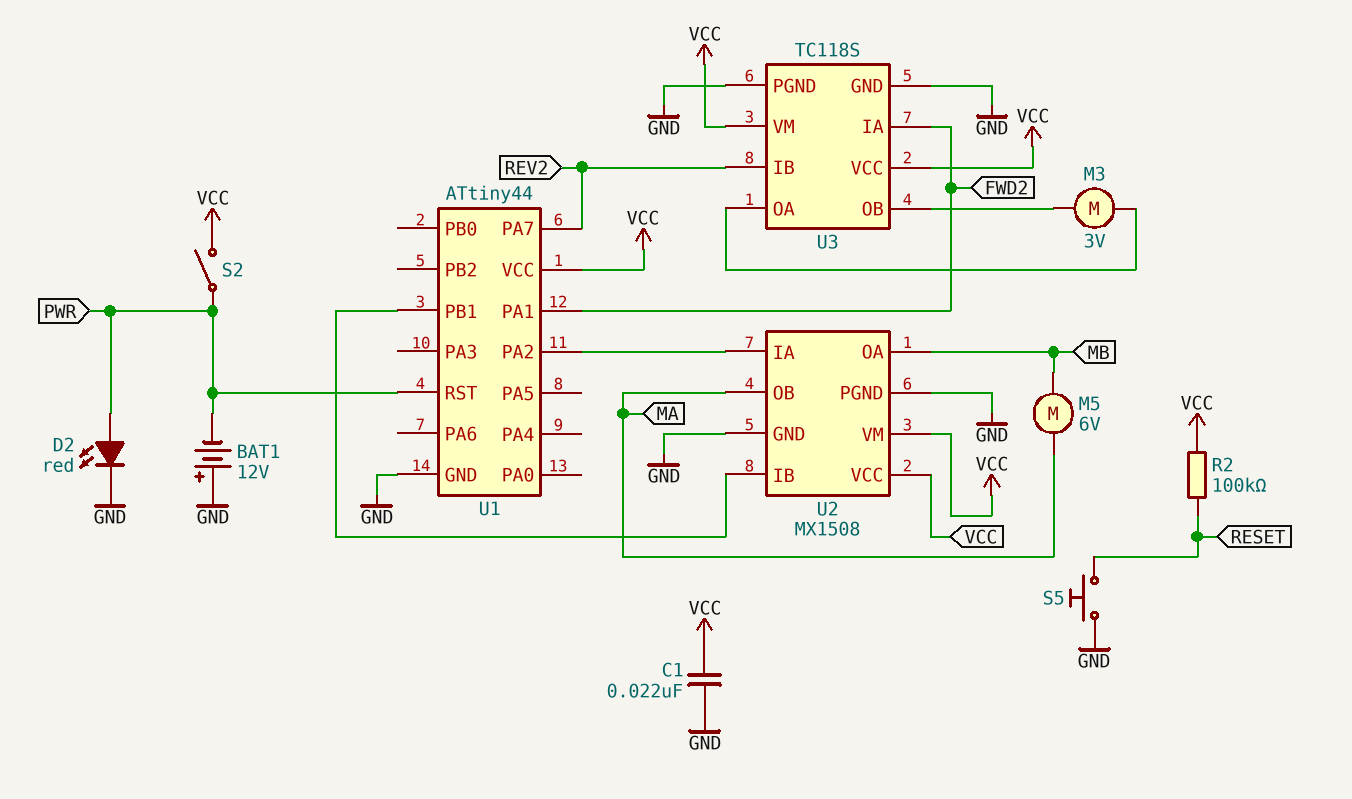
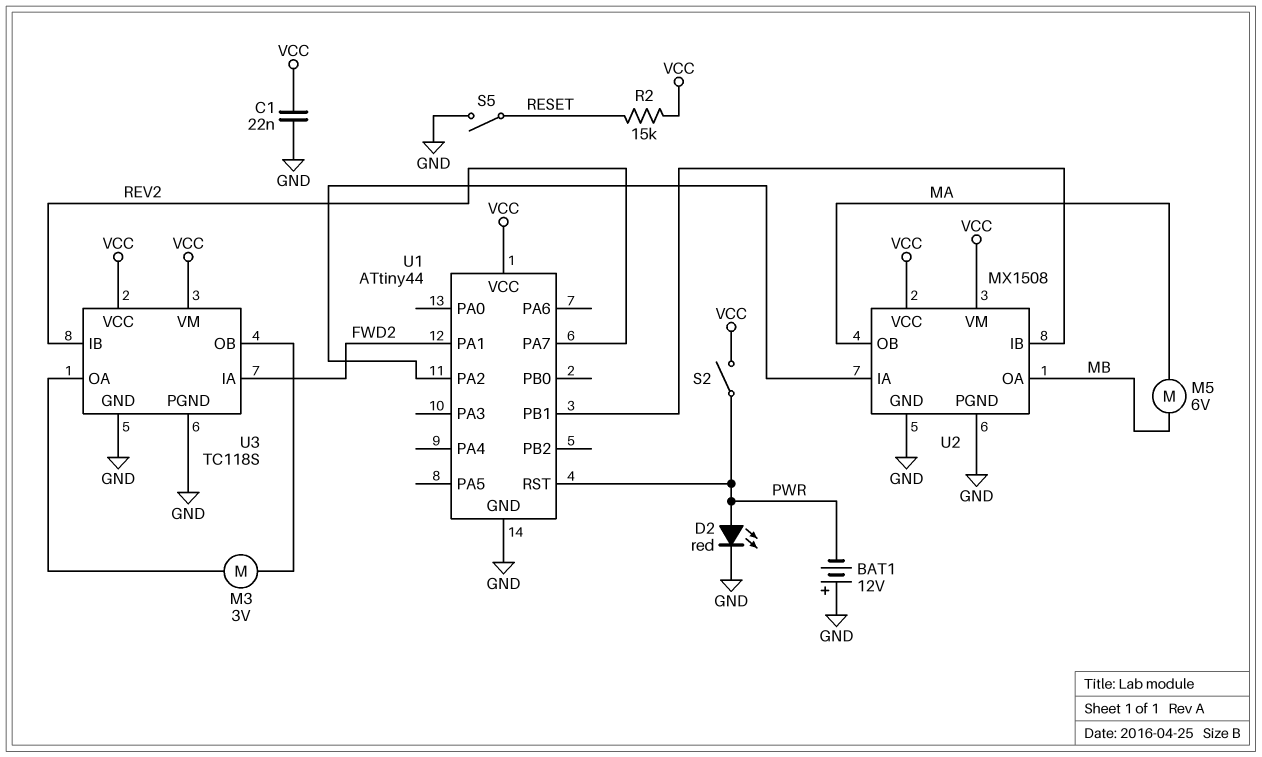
R2: 100k (RESET, VCC) -> 15k (RESET, VCC)
S5: button (GND, RESET) -> switch (GND, RESET)

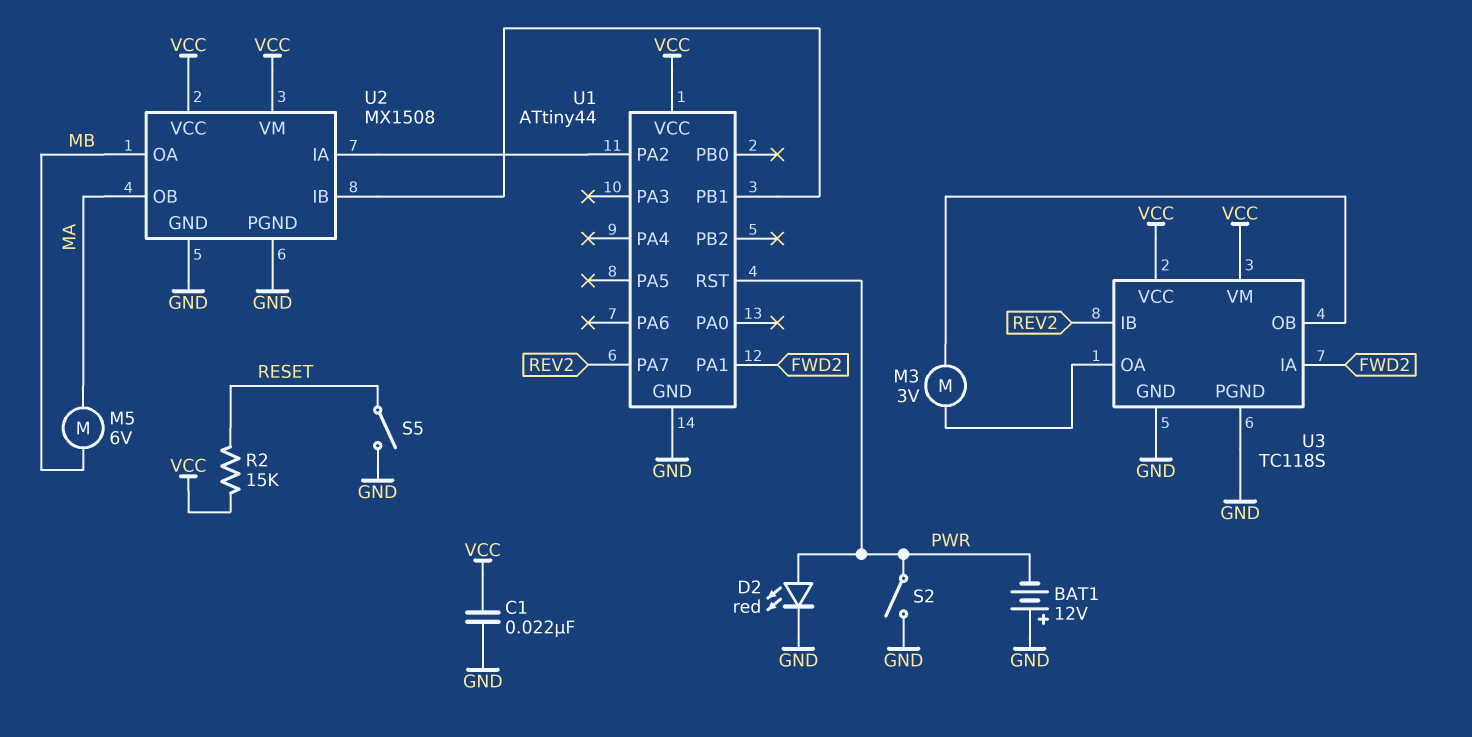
S2: switch (PWR, VCC) -> switch (GND, PWR)

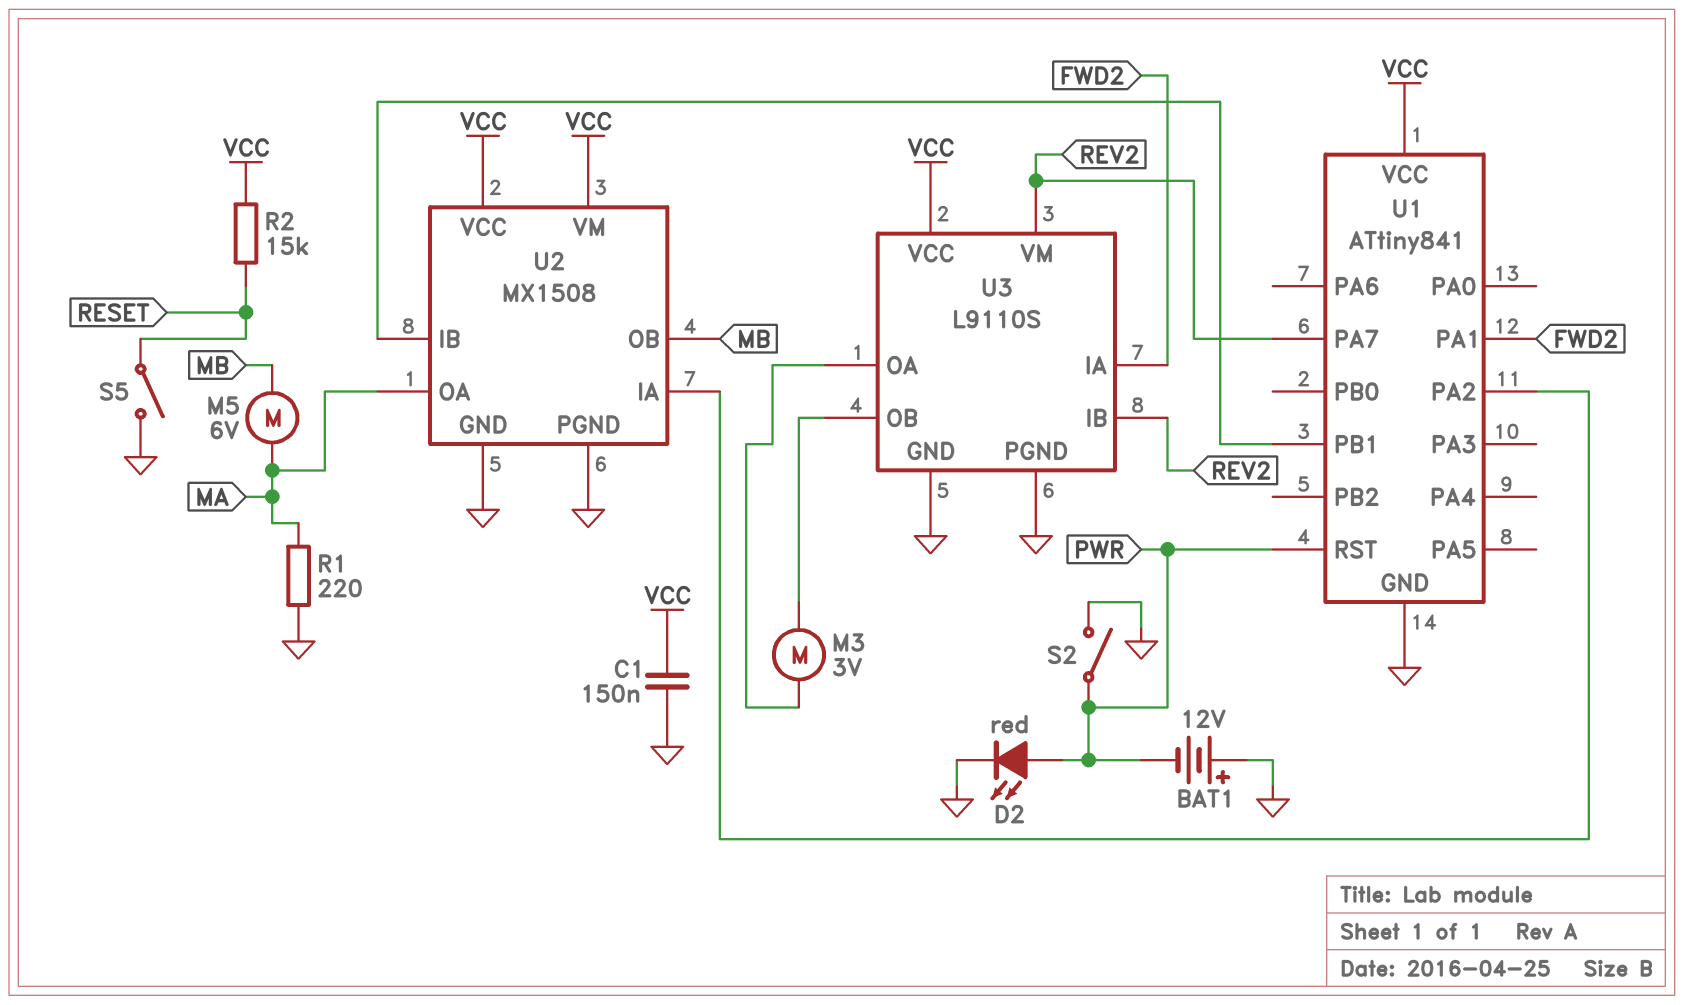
C1: 22nF (GND, VCC) -> 150nF (GND, VCC)
R1: none -> 220 (GND, MA)
U1: ATtiny44 -> ATtiny841
U2 pin OA: MB -> MA
U2 pin OB: MA -> MB
U3: TC118S -> L9110S
U3 pin VM: VCC -> REV2

